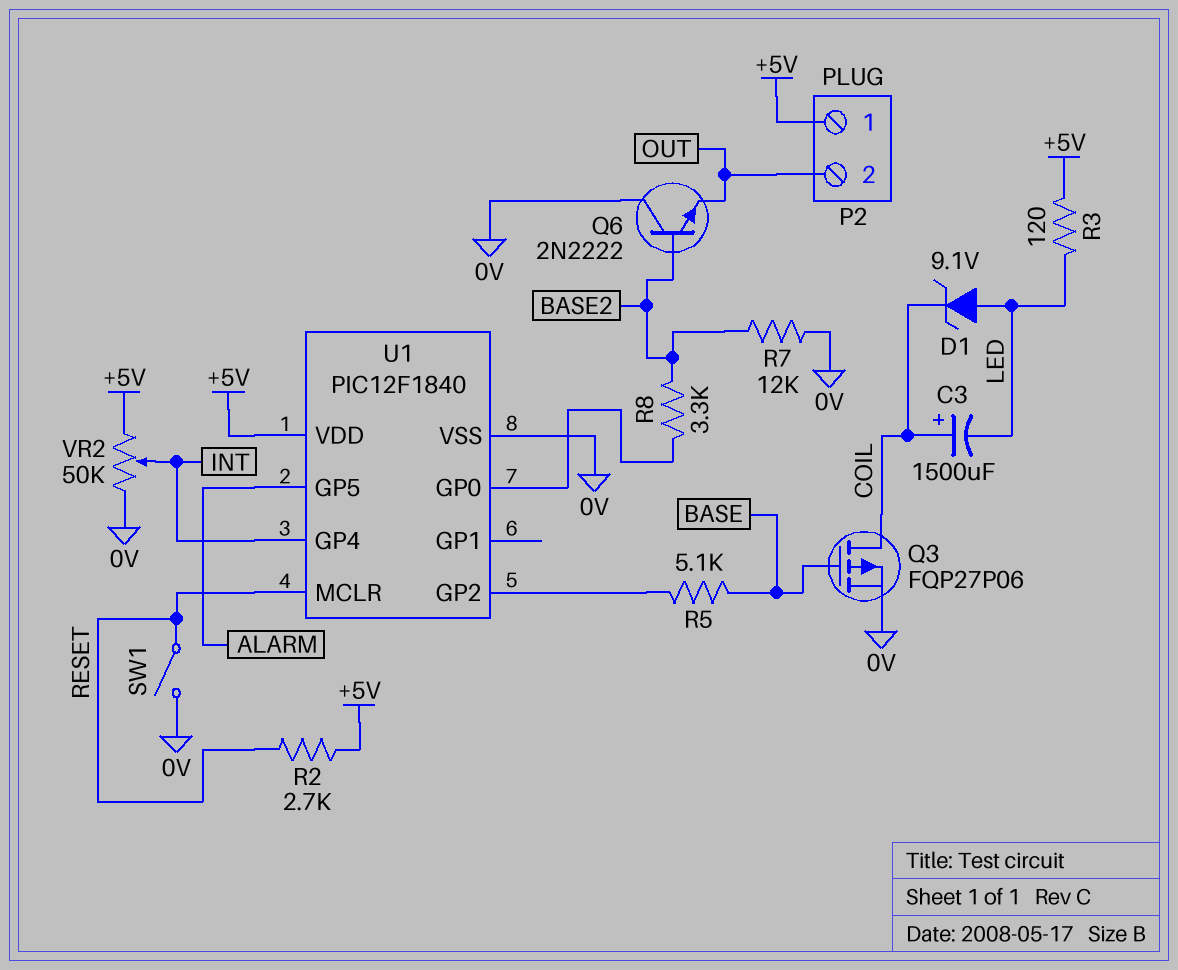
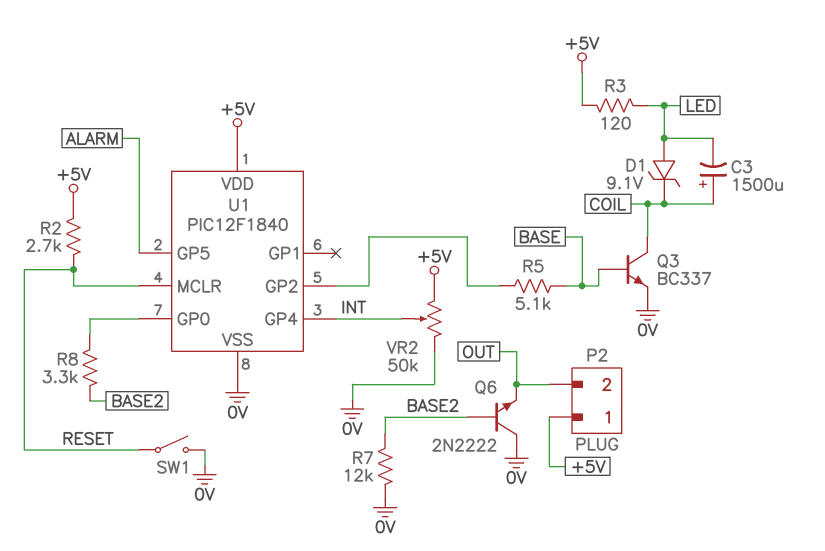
Q3: PMOS FQP27P06 (G BASE, D COIL, S 0V) -> NPN BC337 (B BASE, C COIL, E 0V)

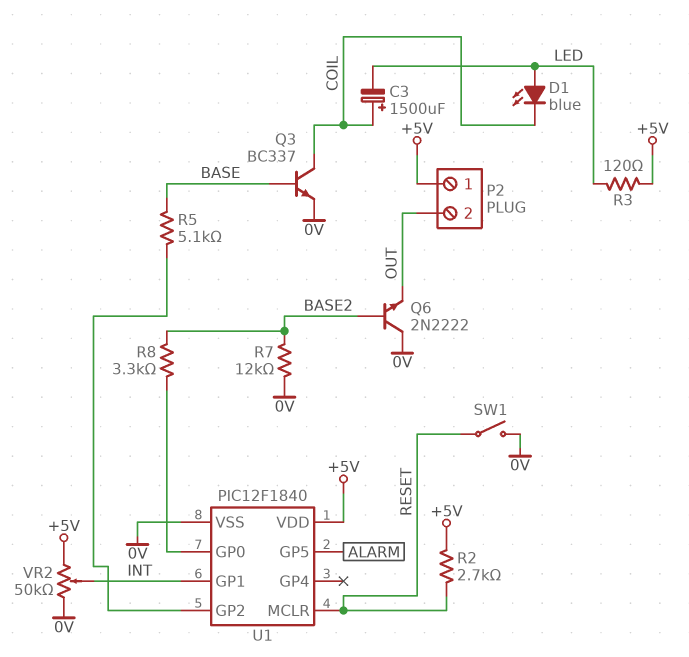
D1: zener 9.1V (A LED, K COIL) -> LED blue (A LED, K COIL)
U1 pin GP1: none -> INT
U1 pin GP4: INT -> none

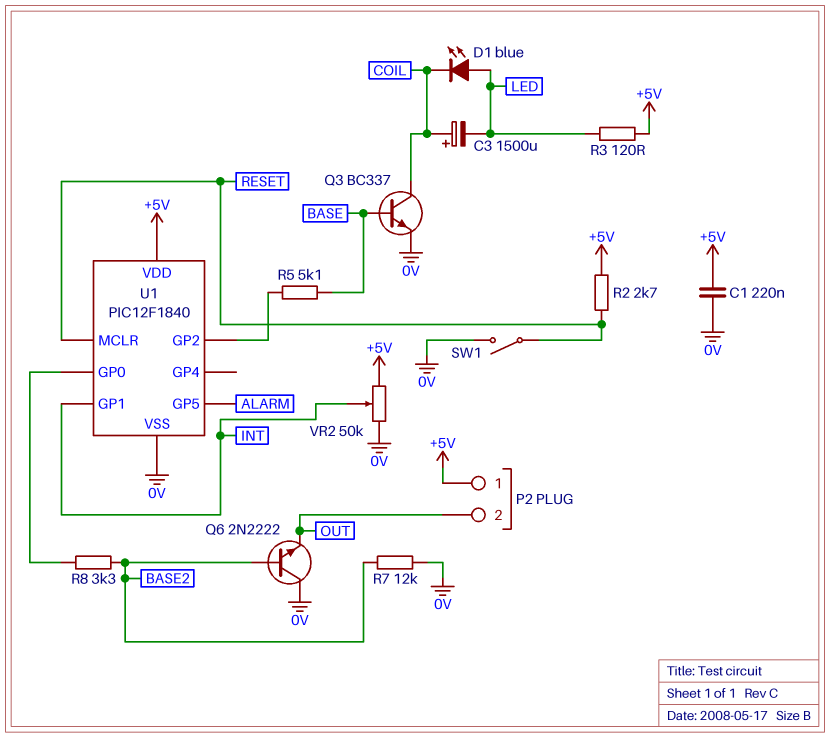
C1: none -> 220nF (+5V, 0V)

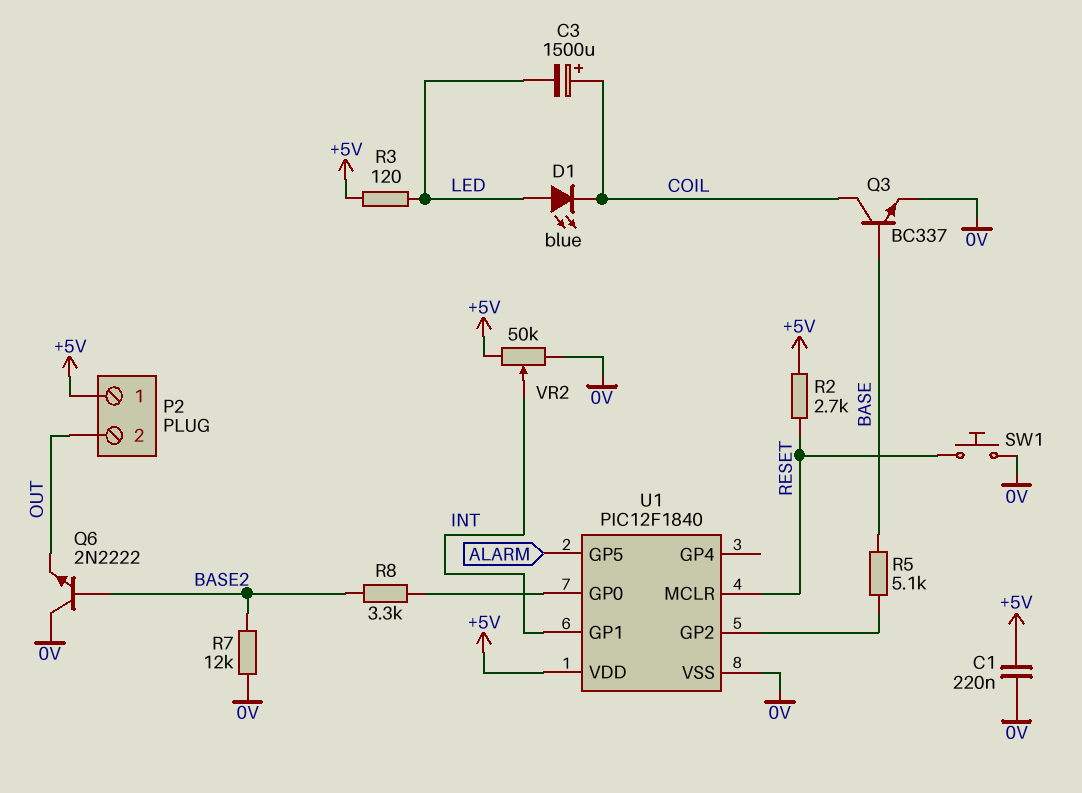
SW1: switch (0V, RESET) -> button (0V, RESET)

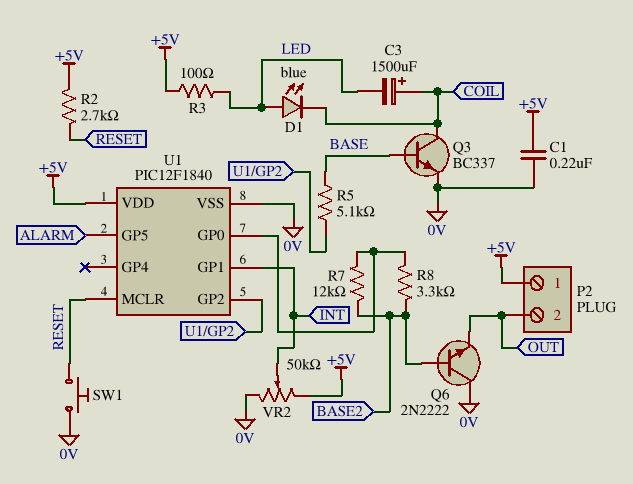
R3: 120 (+5V, LED) -> 100 (+5V, LED)
R7: 12k (0V, BASE2) -> 12k (BASE2, U1/GP0)

